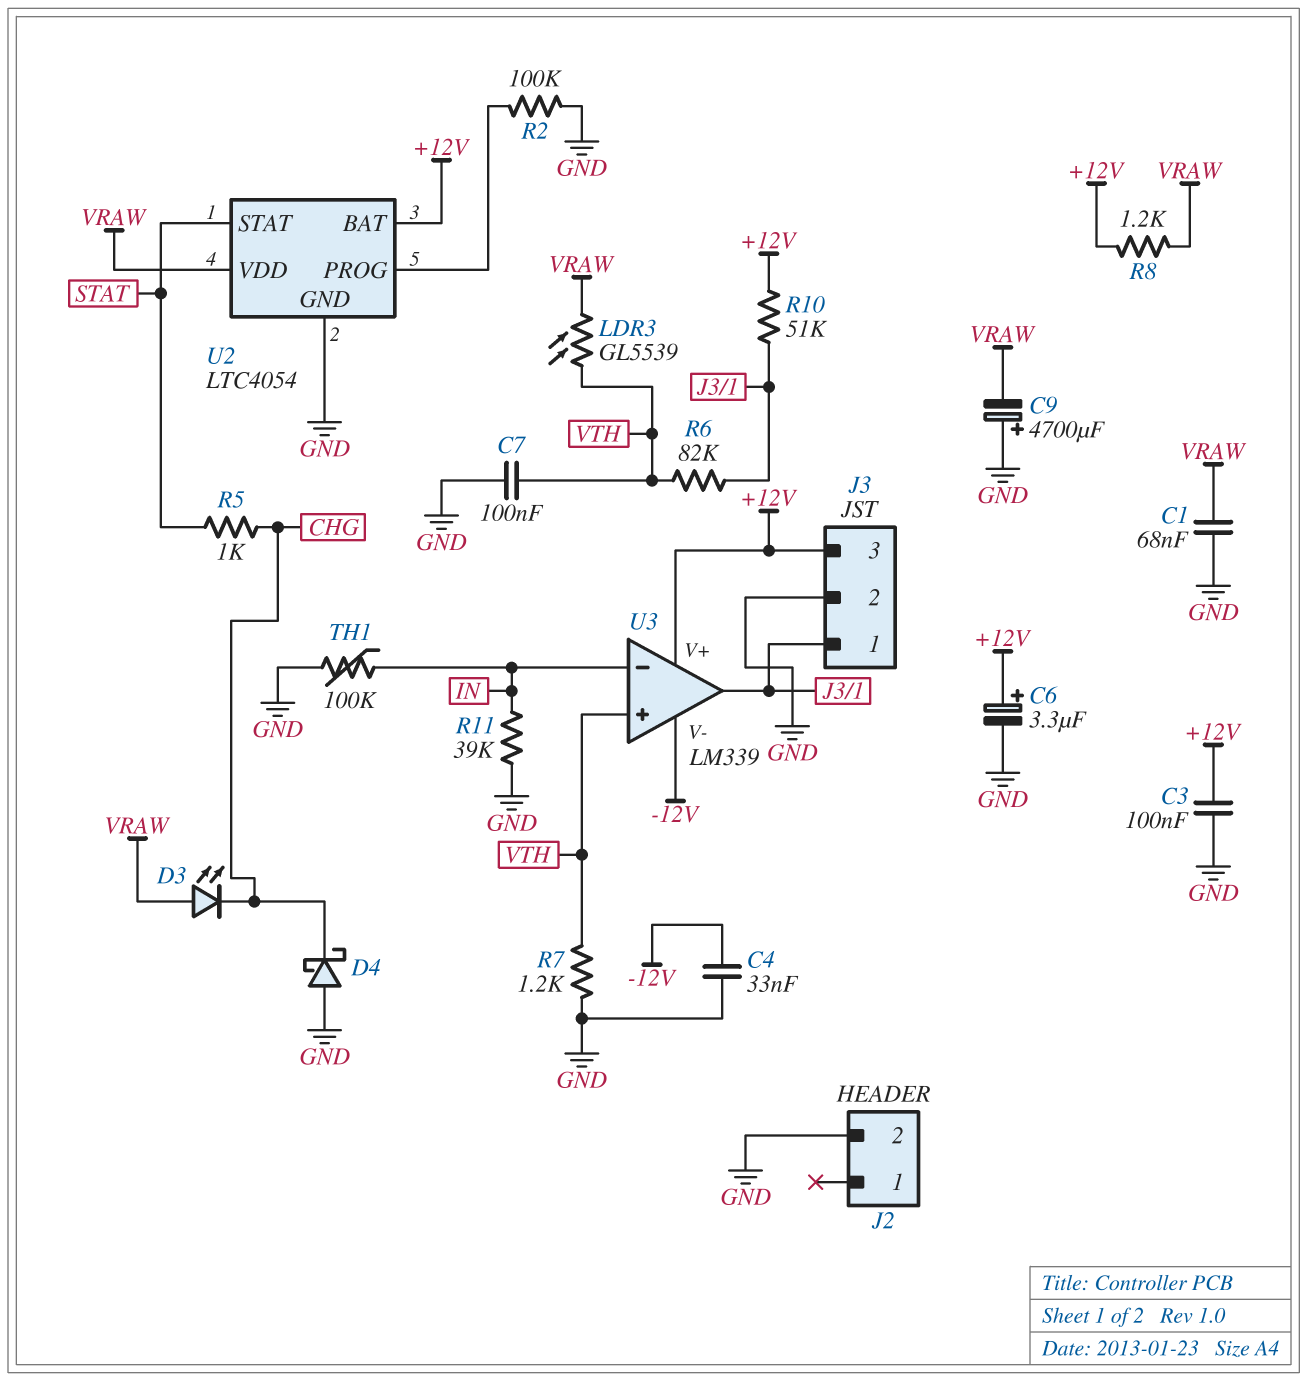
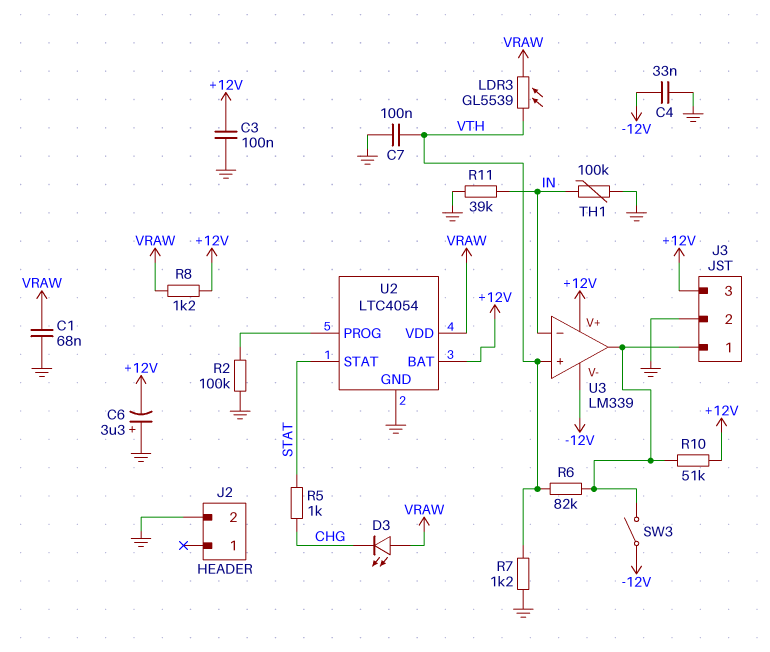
C6: 3.3uF (plus +12V, minus GND) -> 3.3uF (plus GND, minus +12V)
C9: 4700uF (plus GND, minus VRAW) -> none
D4: schottky (A GND, K CHG) -> none
SW3: none -> switch (-12V, J3/1)

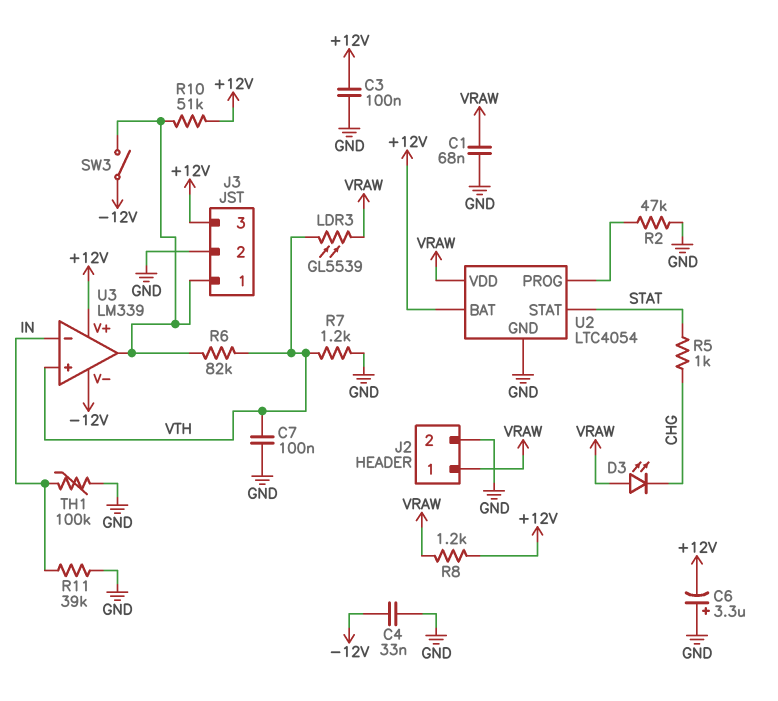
J2 pin 1: none -> VRAW
R2: 100k (GND, U2/PROG) -> 47k (GND, U2/PROG)

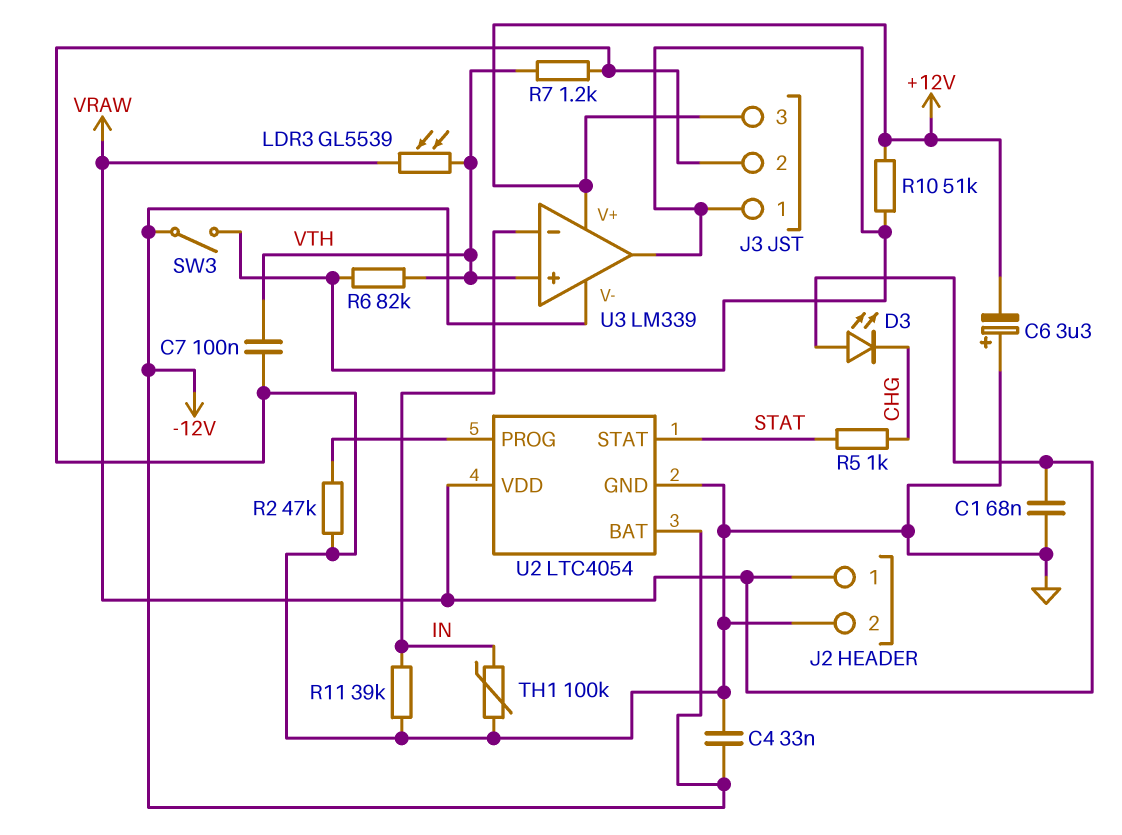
C3: 100nF (+12V, GND) -> none
R8: 1.2k (+12V, VRAW) -> none
U2 pin BAT: +12V -> -12V

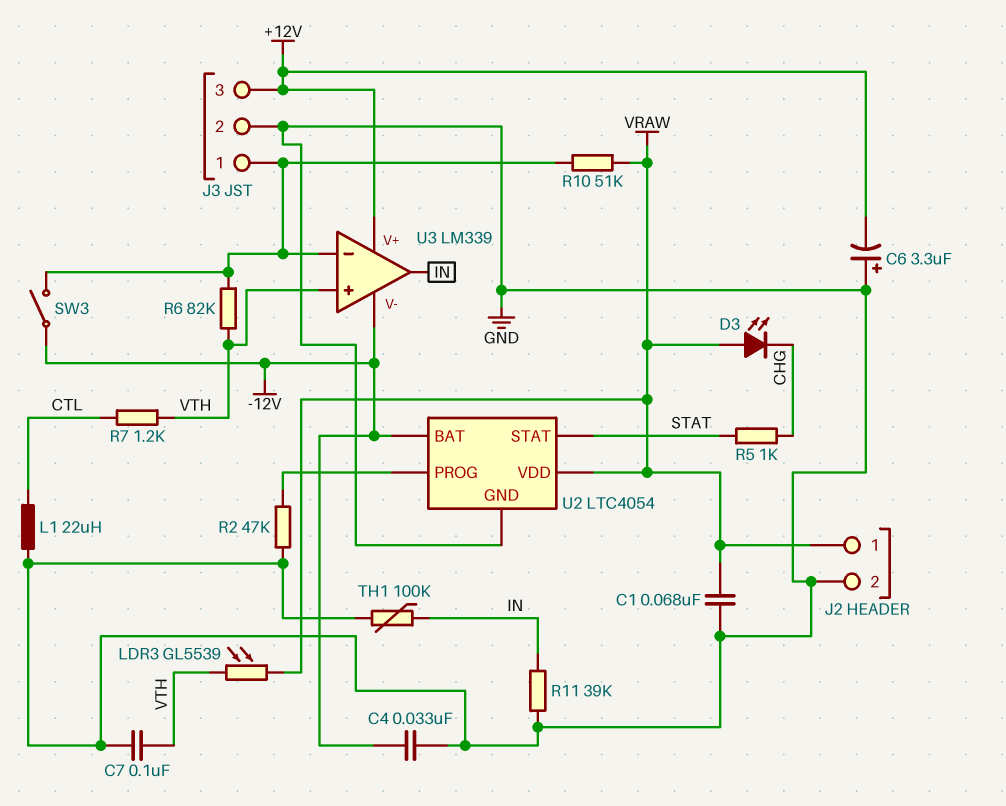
L1: none -> 22uH (CTL, GND)
R7: 1.2k (GND, VTH) -> 1.2k (CTL, VTH)
R10: 51k (+12V, J3/1) -> 51k (J3/1, VRAW)
U3 pin in-: IN -> J3/1
U3 pin out: J3/1 -> IN

